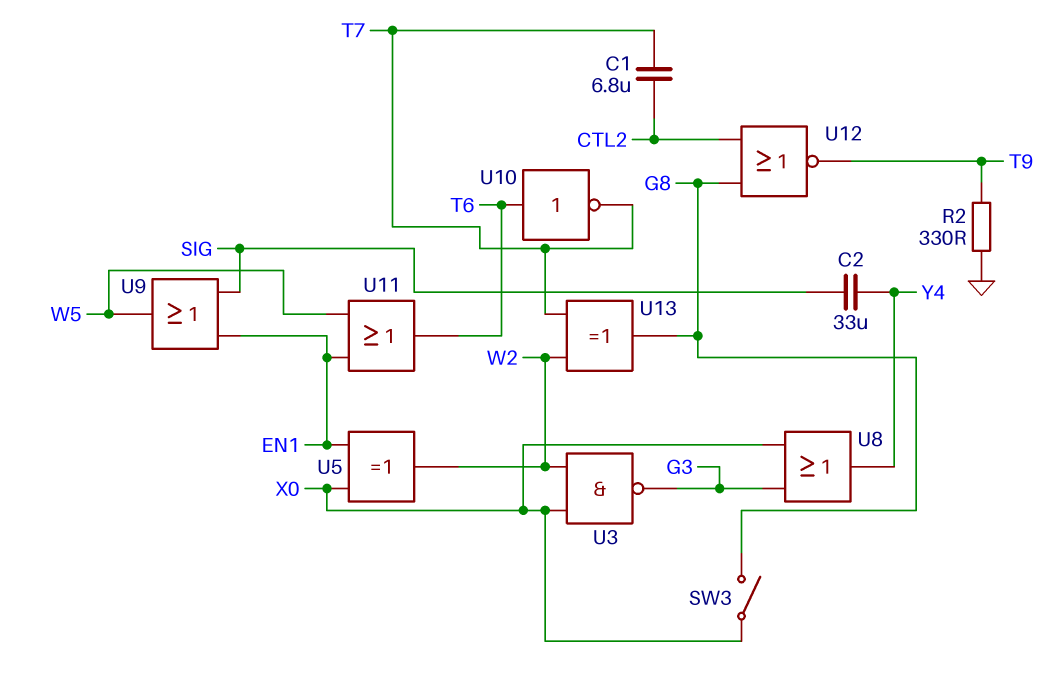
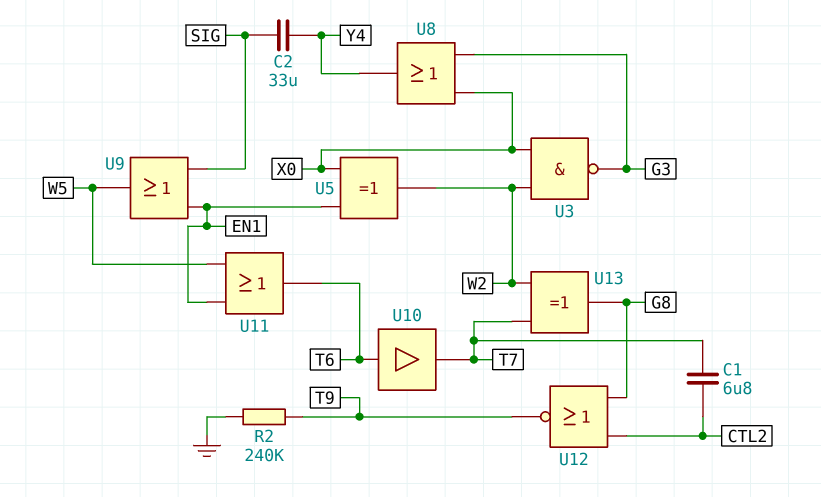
R2: 330 (GND, T9) -> 240k (GND, T9)
SW3: switch (G8, X0) -> none
U10: NOT (in T6, out T7) -> buffer (in T6, out T7)

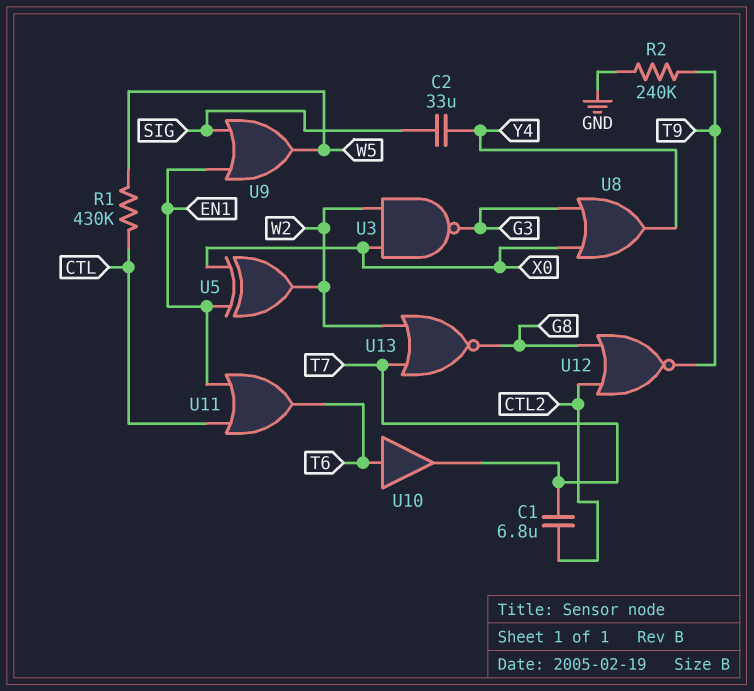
R1: none -> 430k (CTL, W5)
U11: OR (in EN1, in W5, out T6) -> OR (in CTL, in EN1, out T6)
U13: XOR (in T7, in W2, out G8) -> NOR (in T7, in W2, out G8)

